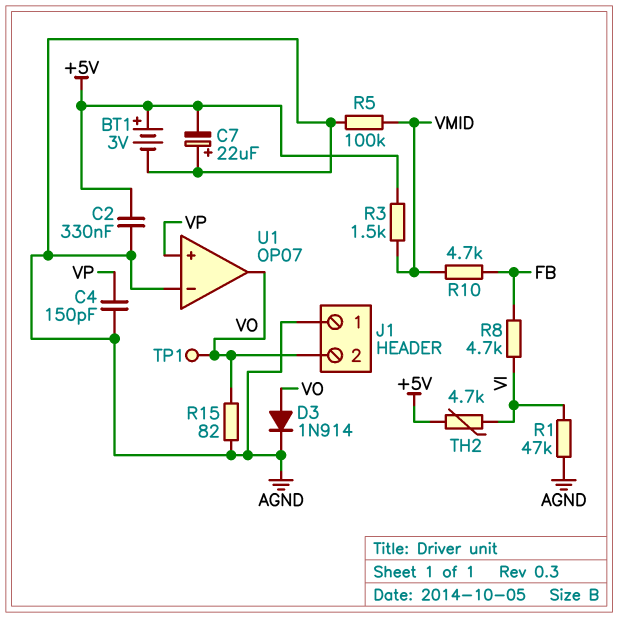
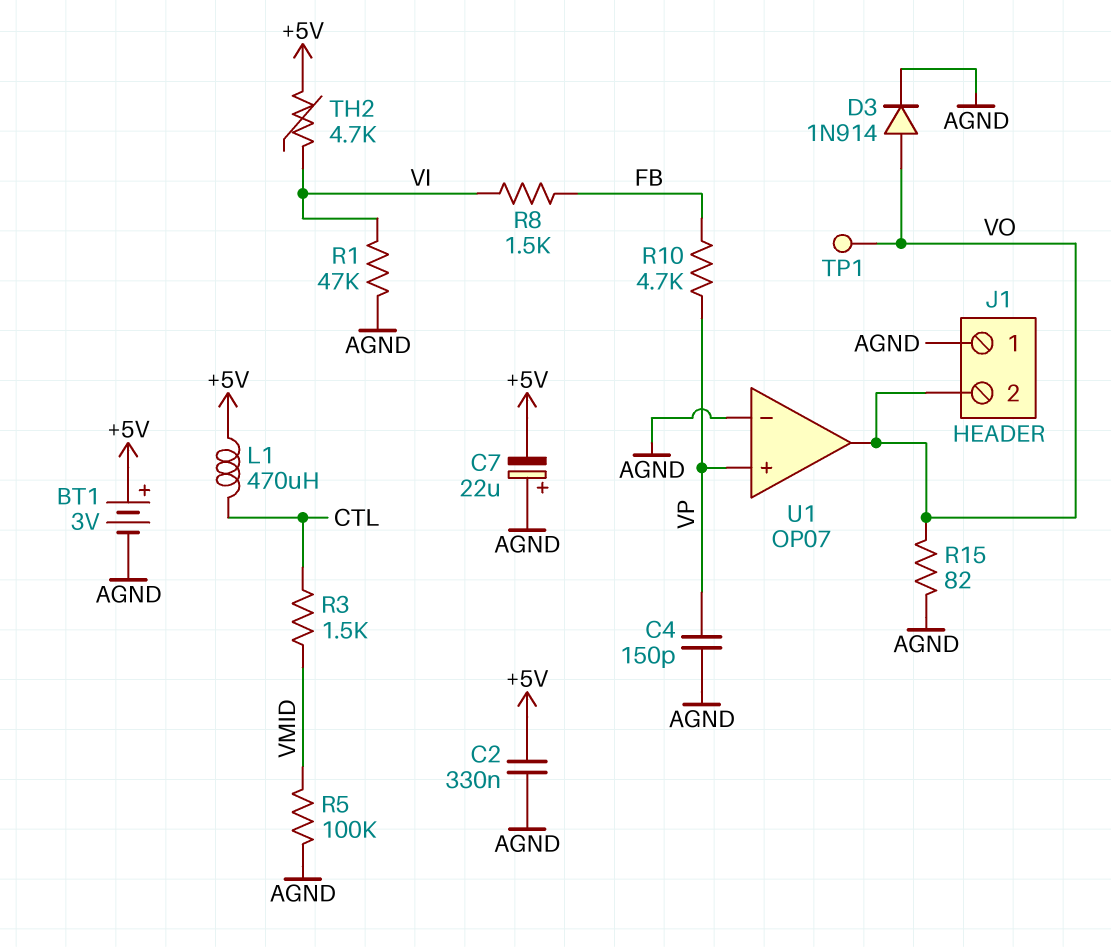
L1: none -> 470uH (+5V, CTL)
R3: 1.5k (+5V, VMID) -> 1.5k (CTL, VMID)
R8: 4.7k (FB, VI) -> 1.5k (FB, VI)
R10: 4.7k (FB, VMID) -> 4.7k (FB, VP)

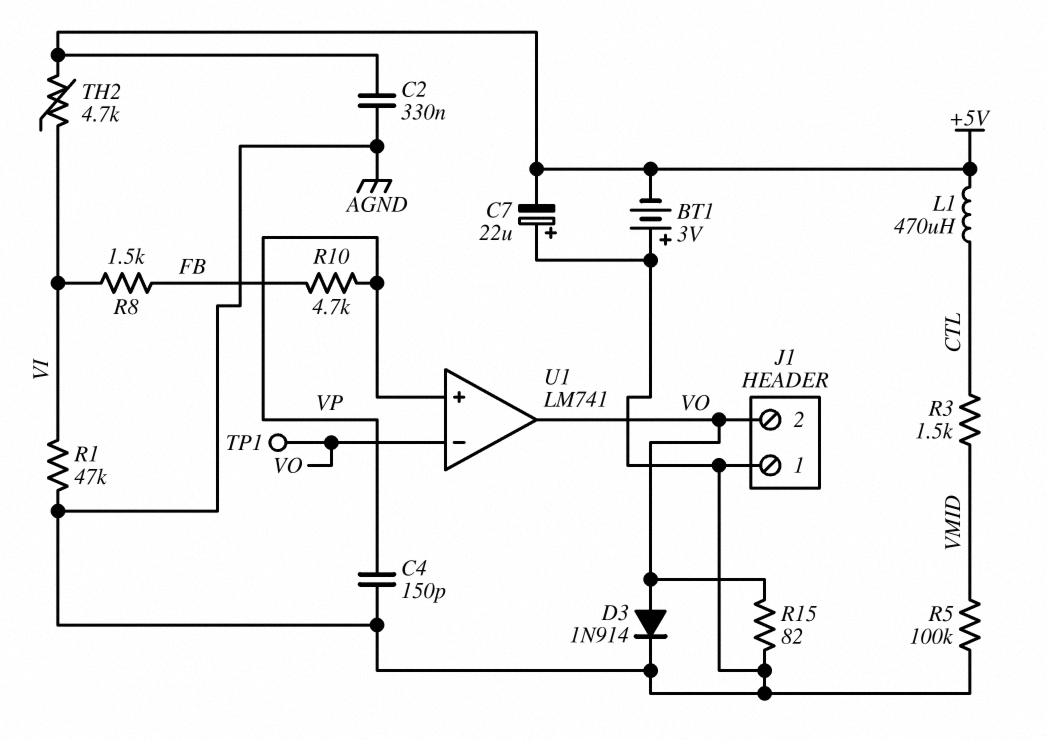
BT1: 3V (plus +5V, minus AGND) -> 3V (plus AGND, minus +5V)
U1: OP07 -> LM741
U1 pin in-: AGND -> VO

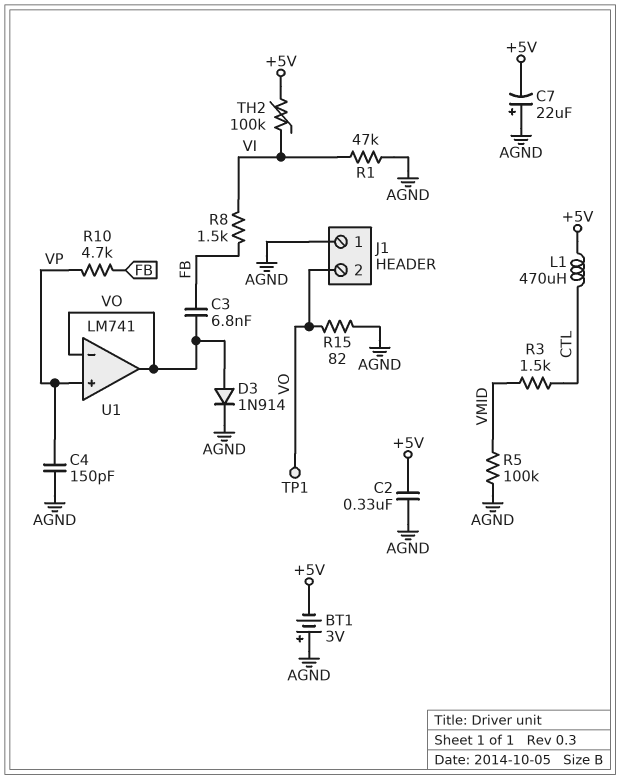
C3: none -> 6.8nF (FB, VO)
TH2: 4.7k (+5V, VI) -> 100k (+5V, VI)

